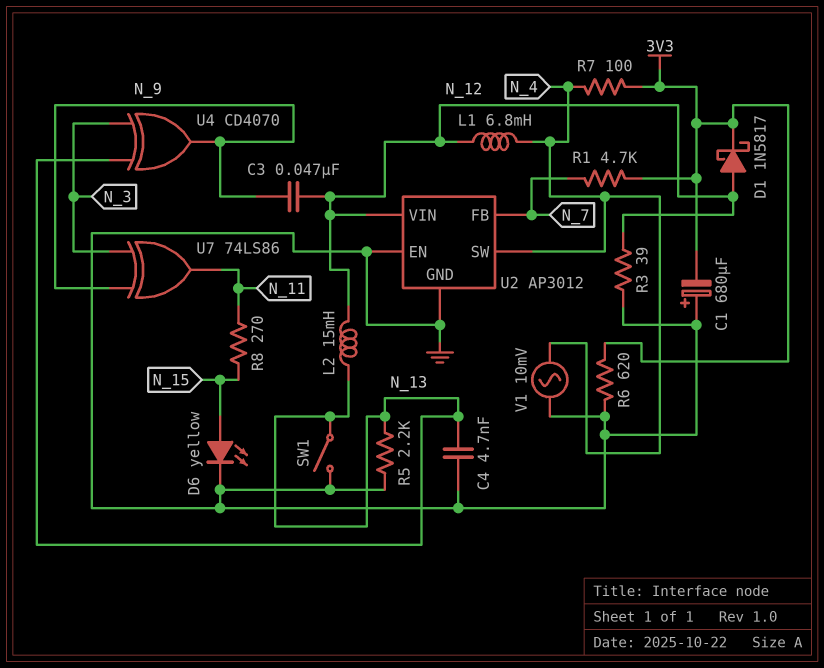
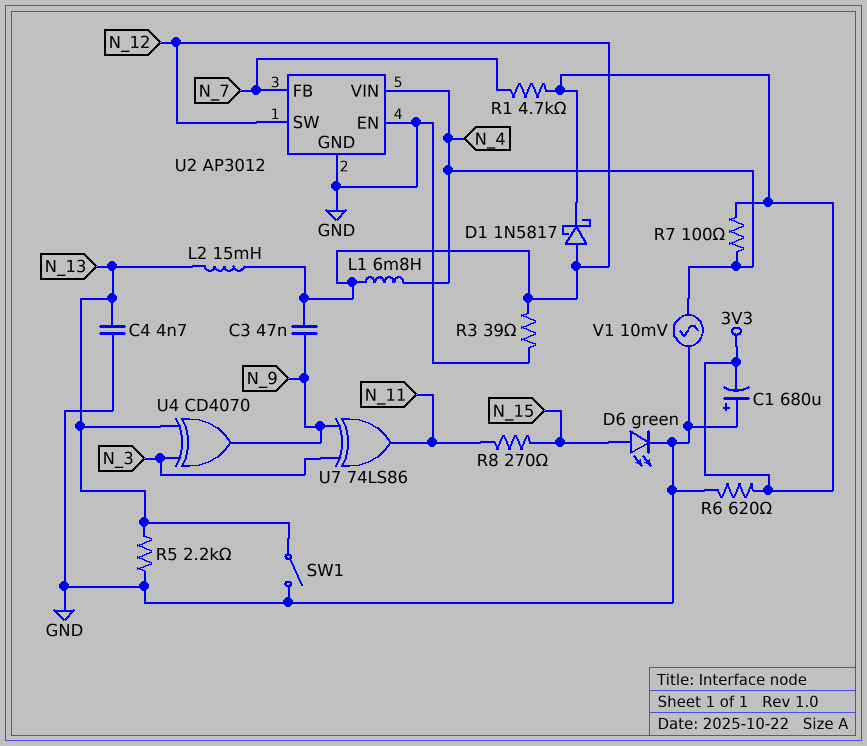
D6: LED yellow (A N_15, K GND) -> LED green (A N_15, K GND)
U2 pin SW: N_4 -> N_12
U2 pin VIN: N_12 -> N_4

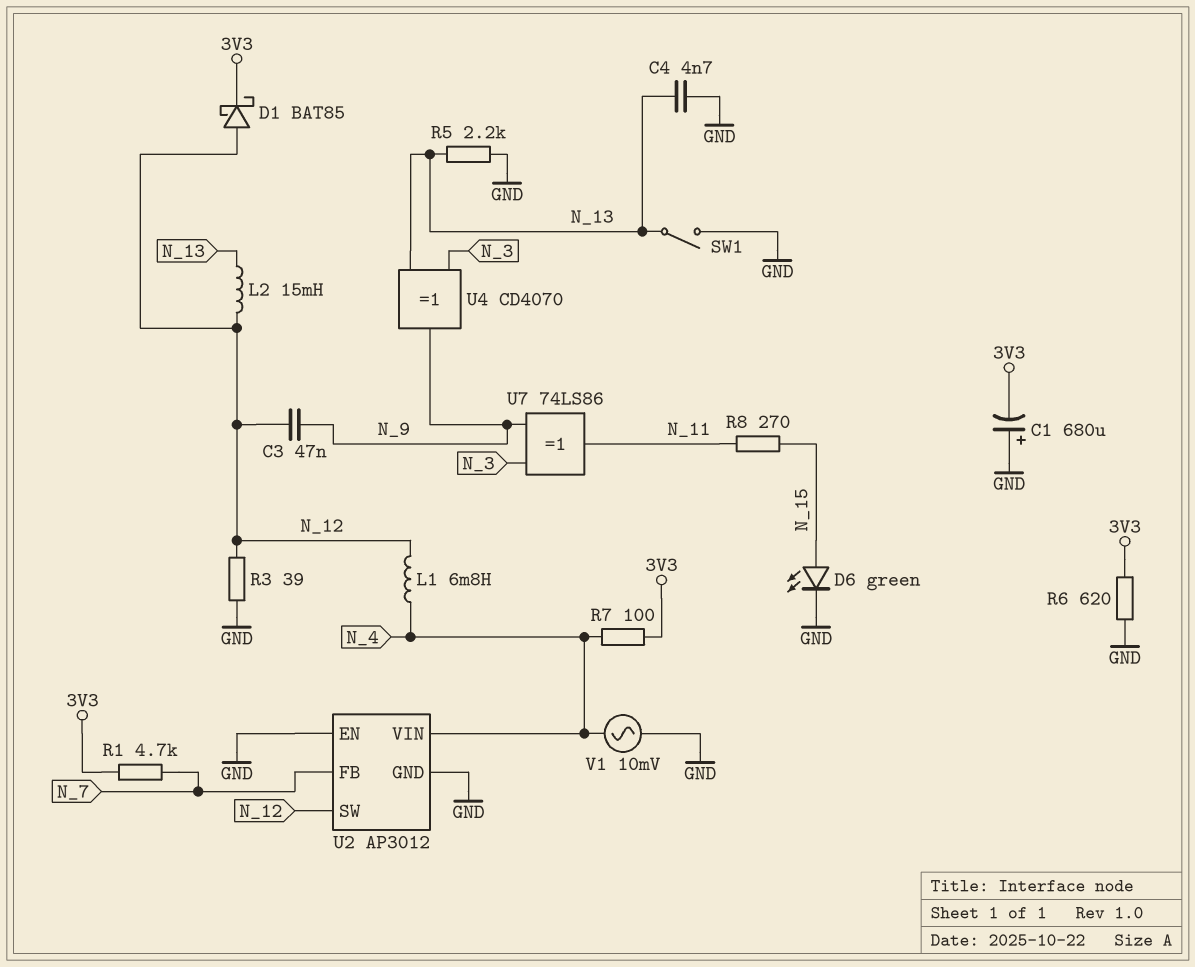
D1: schottky 1N5817 (A N_12, K 3V3) -> schottky BAT85 (A N_12, K 3V3)

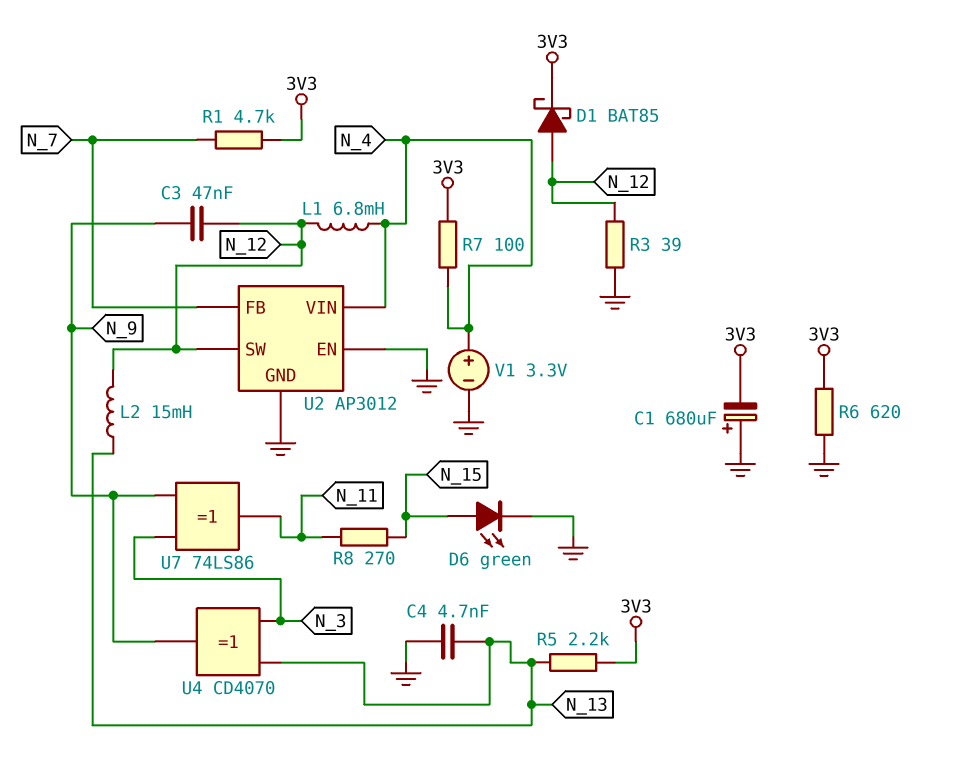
R5: 2.2k (GND, N_13) -> 2.2k (3V3, N_13)
SW1: switch (GND, N_13) -> none
V1: AC 10mV (GND, N_4) -> 3.3V (plus N_4, minus GND)

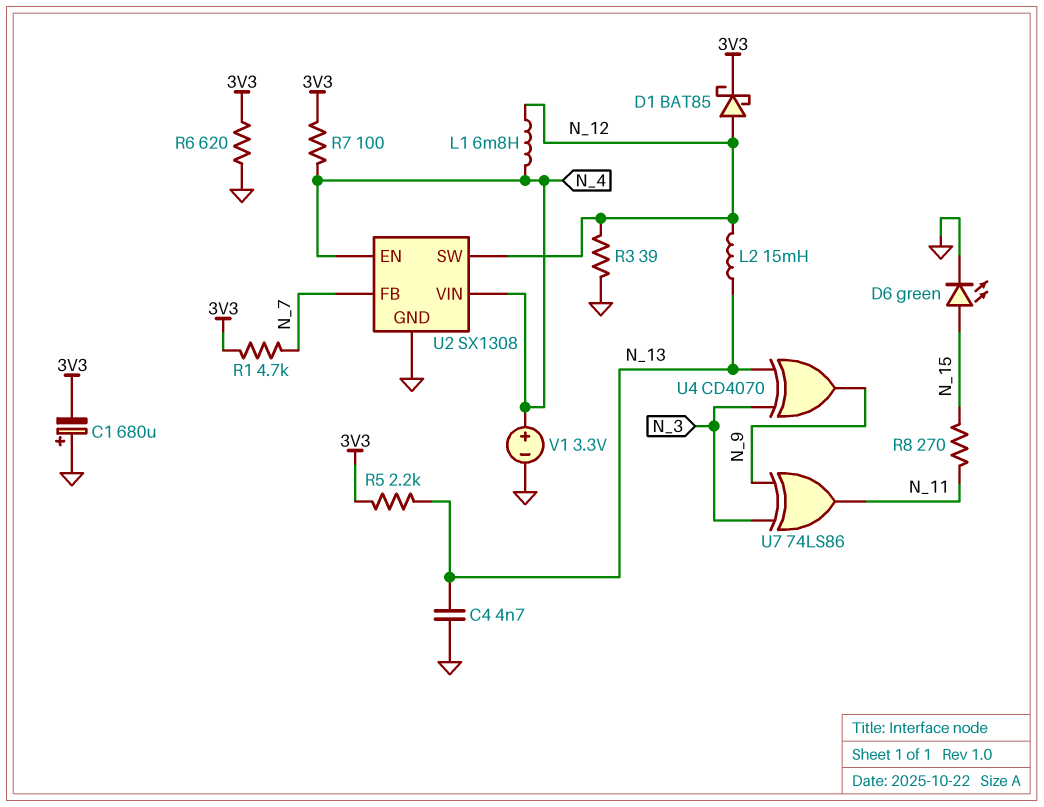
C3: 47nF (N_9, N_12) -> none
U2: AP3012 -> SX1308
U2 pin EN: GND -> N_4

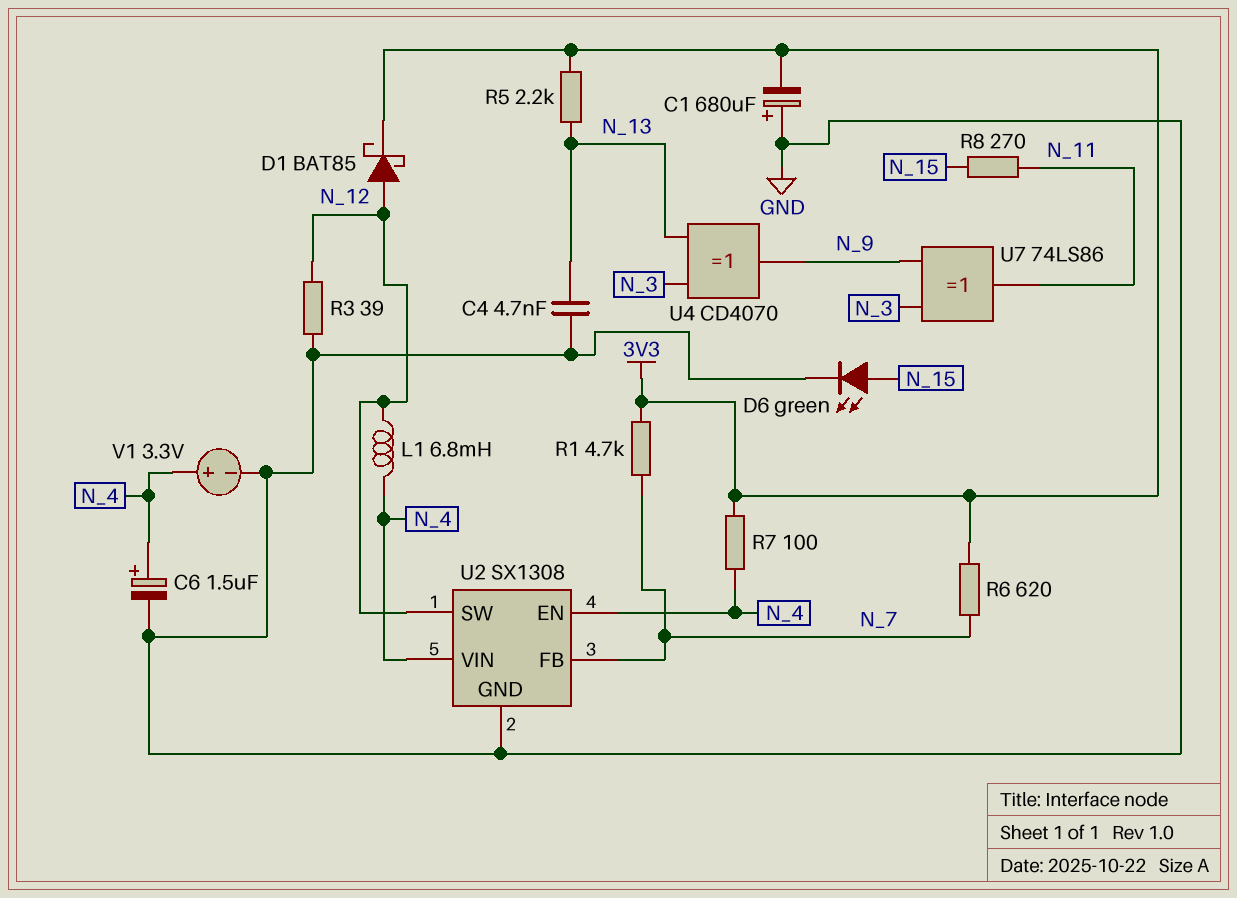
C6: none -> 1.5uF (plus N_4, minus GND)
L2: 15mH (N_12, N_13) -> none
R6: 620 (3V3, GND) -> 620 (3V3, N_7)

